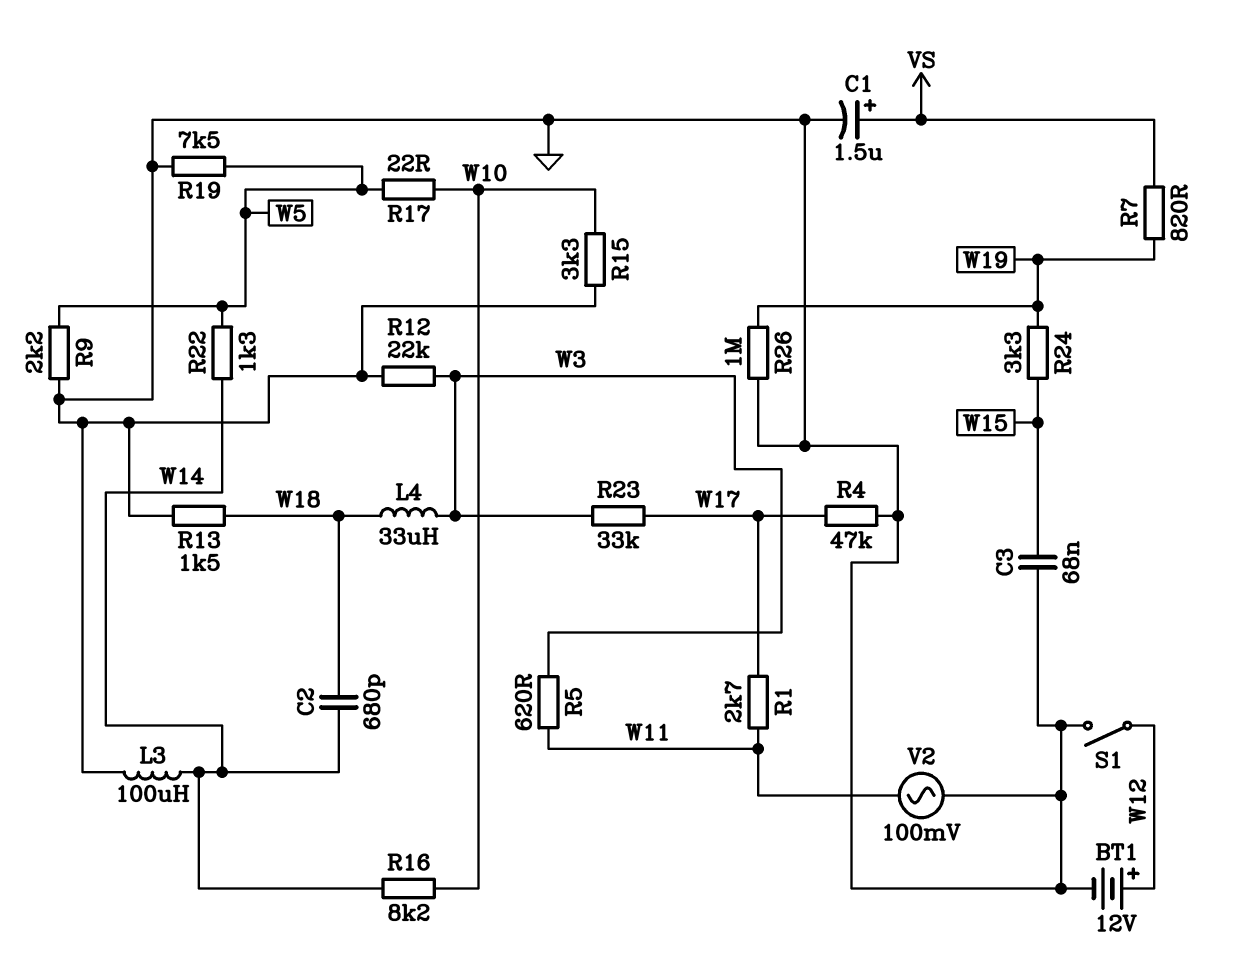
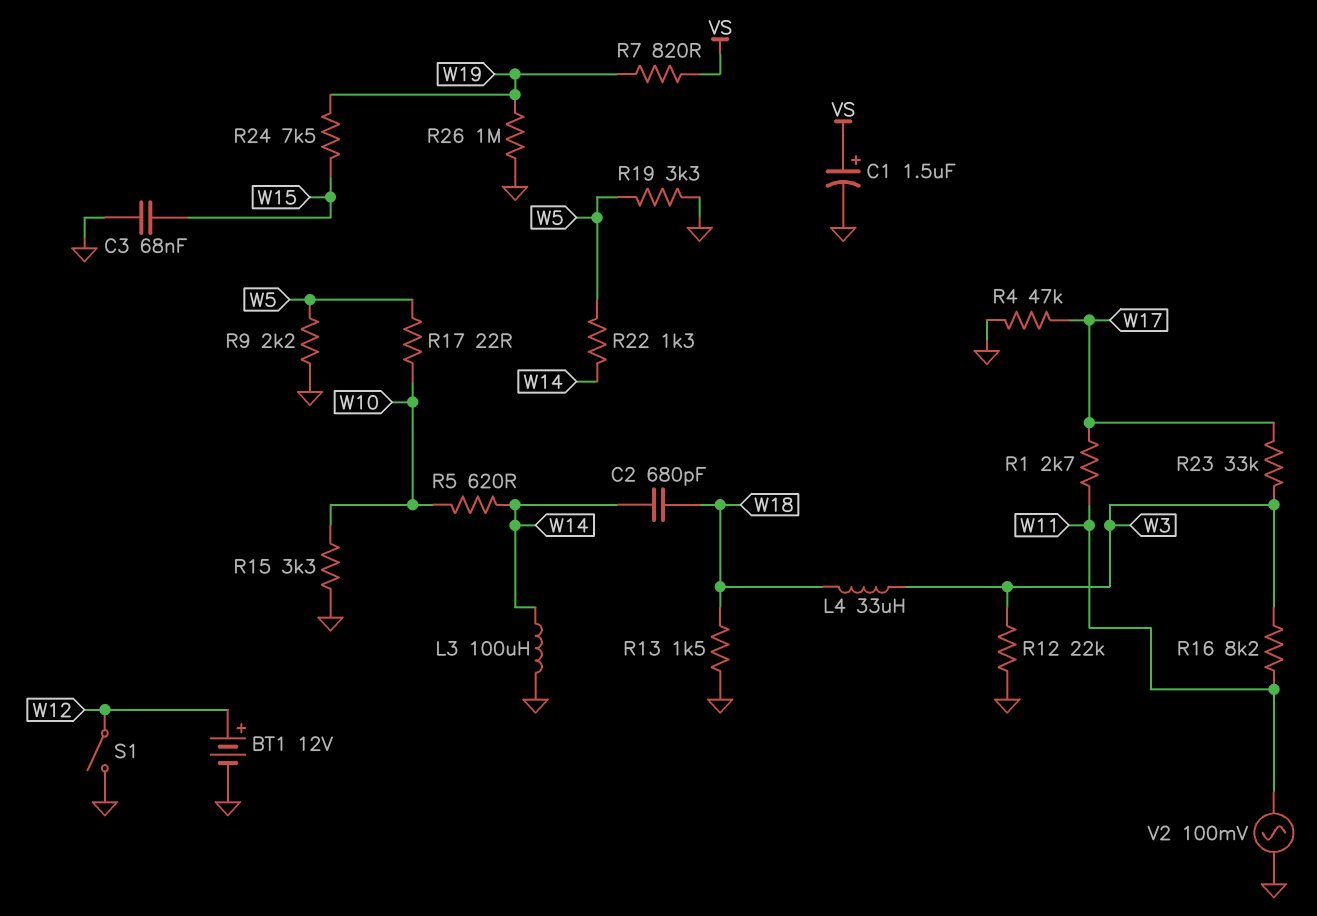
R5: 620 (W3, W11) -> 620 (W10, W14)
R16: 8.2k (W10, W14) -> 8.2k (W3, W11)
R19: 7.5k (GND, W5) -> 3.3k (GND, W5)
R24: 3.3k (W15, W19) -> 7.5k (W15, W19)

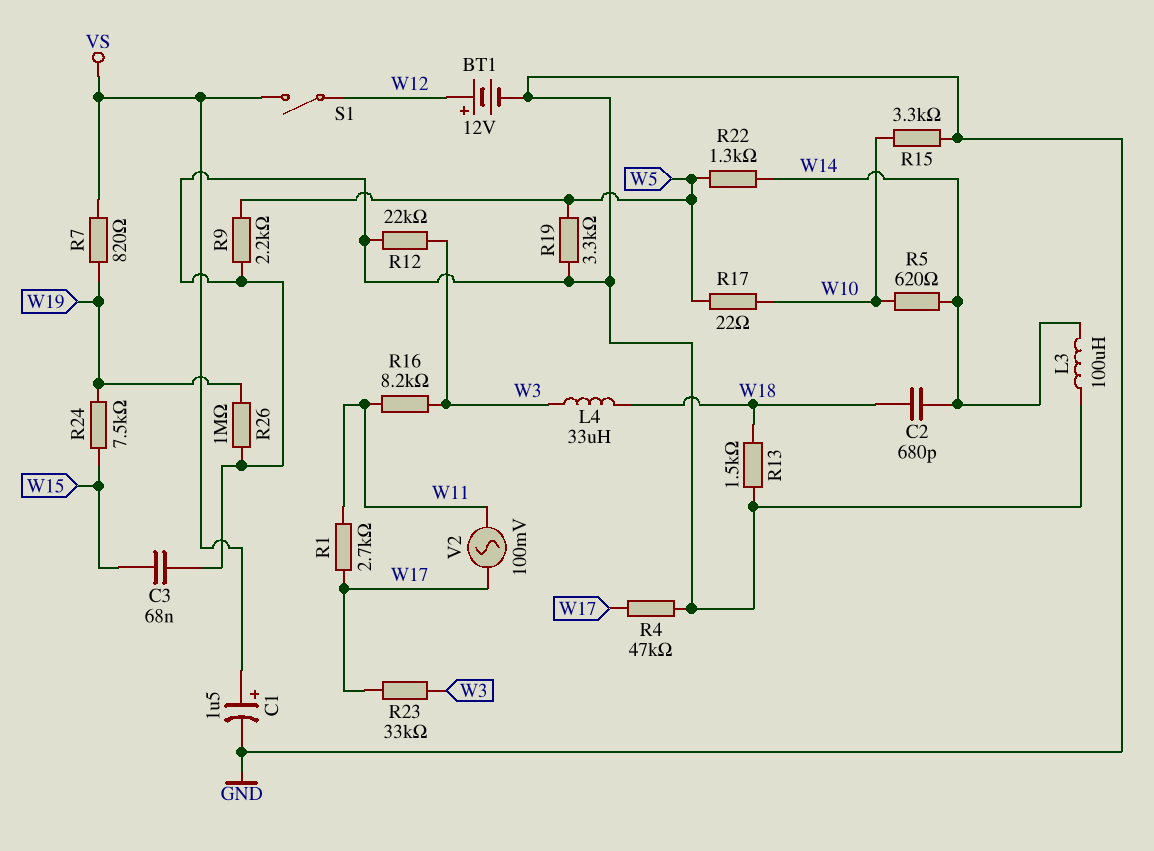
S1: switch (GND, W12) -> switch (VS, W12)
V2: AC 100mV (GND, W11) -> AC 100mV (W11, W17)

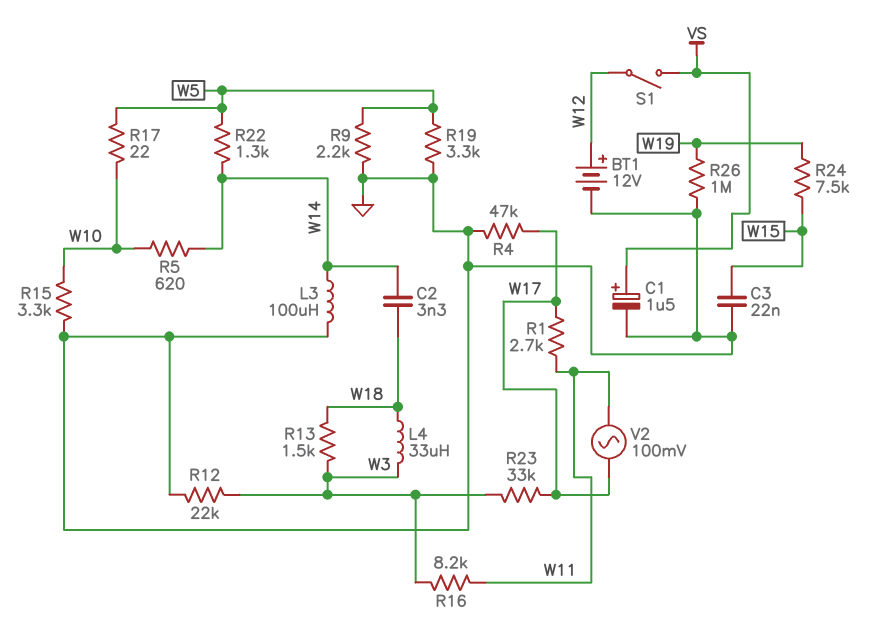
C2: 680pF (W14, W18) -> 3.3nF (W14, W18)
C3: 68nF (GND, W15) -> 22nF (GND, W15)
R7: 820 (VS, W19) -> none
R13: 1.5k (GND, W18) -> 1.5k (W3, W18)

